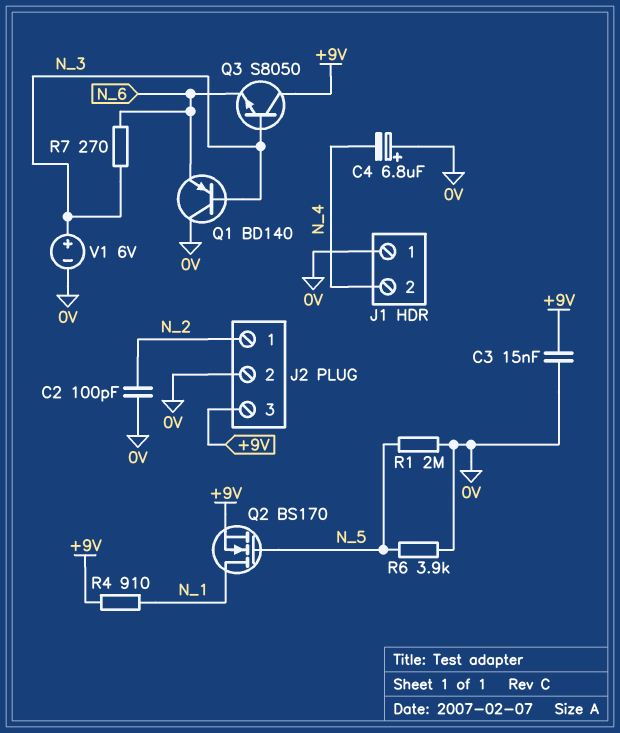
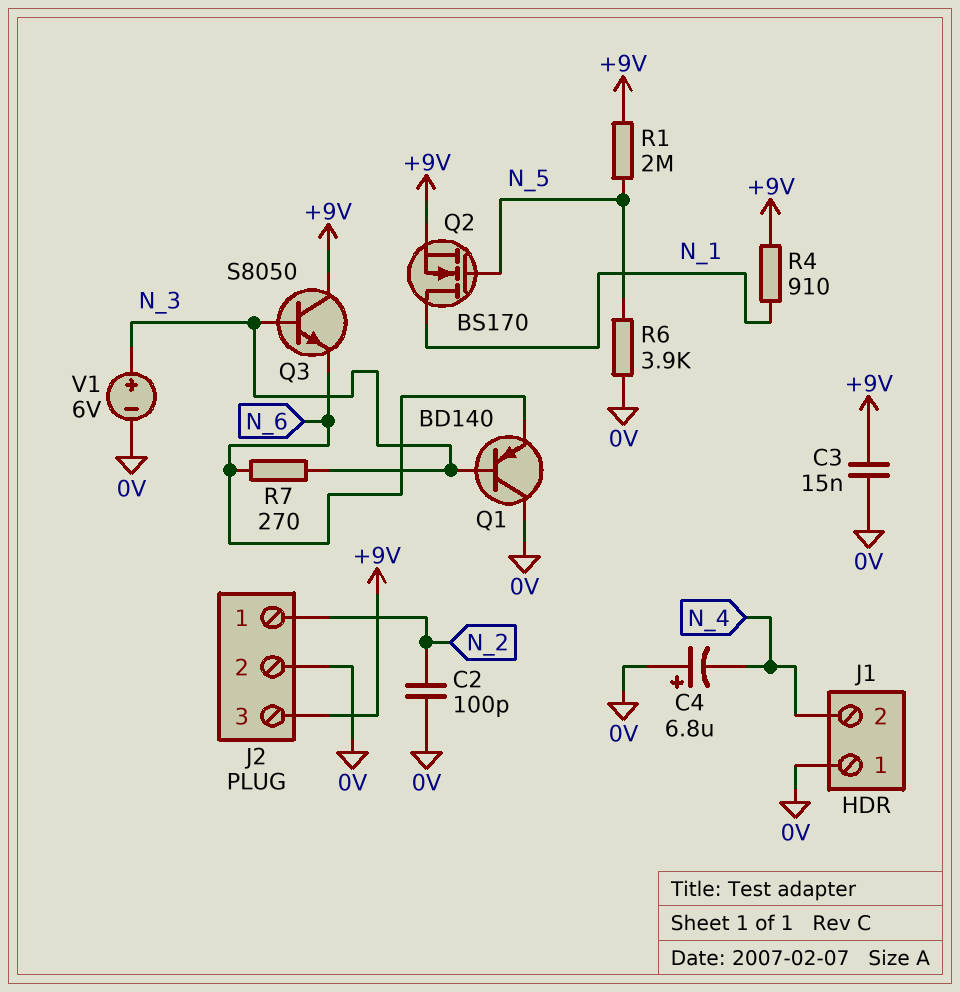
R1: 2M (0V, N_5) -> 2M (+9V, N_5)

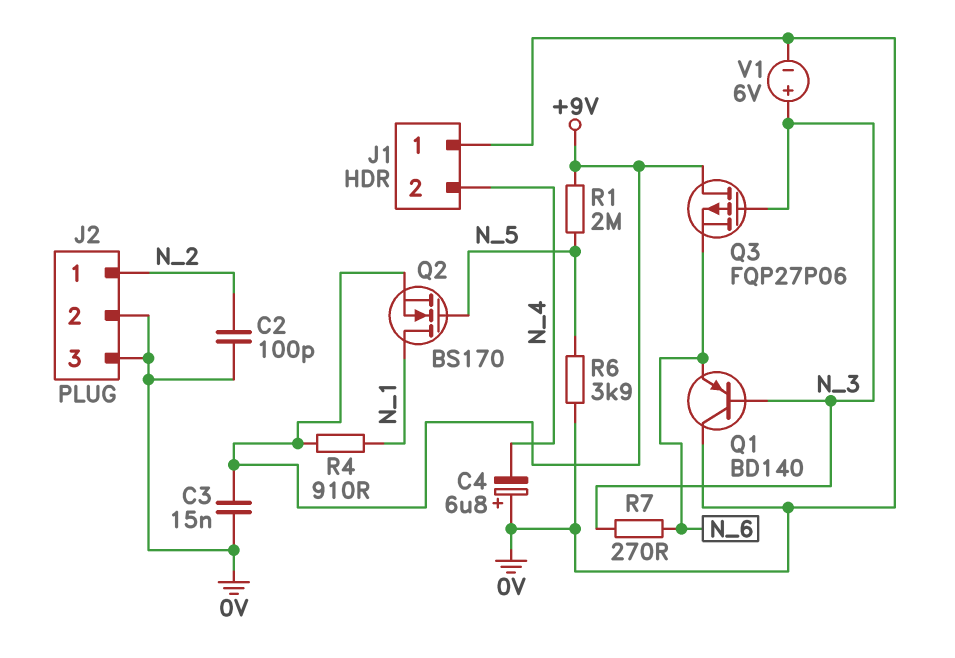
J2 pin 3: +9V -> 0V
Q3: NPN S8050 (B N_3, C +9V, E N_6) -> PMOS FQP27P06 (G N_3, D +9V, S N_6)

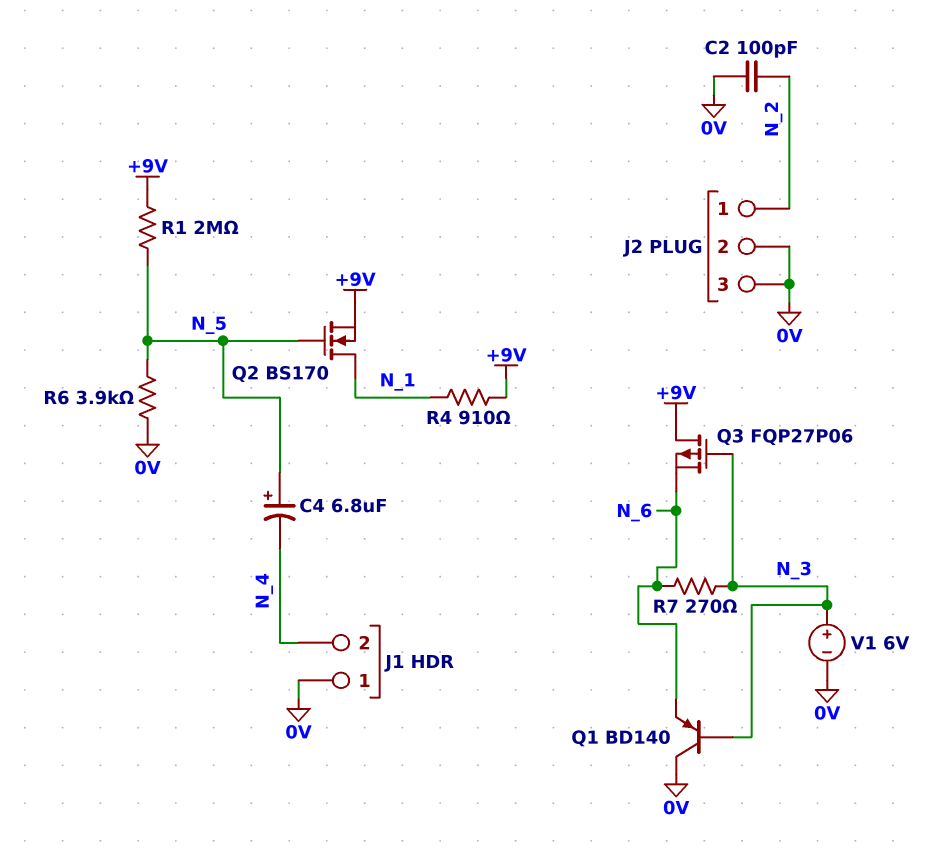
C3: 15nF (+9V, 0V) -> none
C4: 6.8uF (plus 0V, minus N_4) -> 6.8uF (plus N_5, minus N_4)

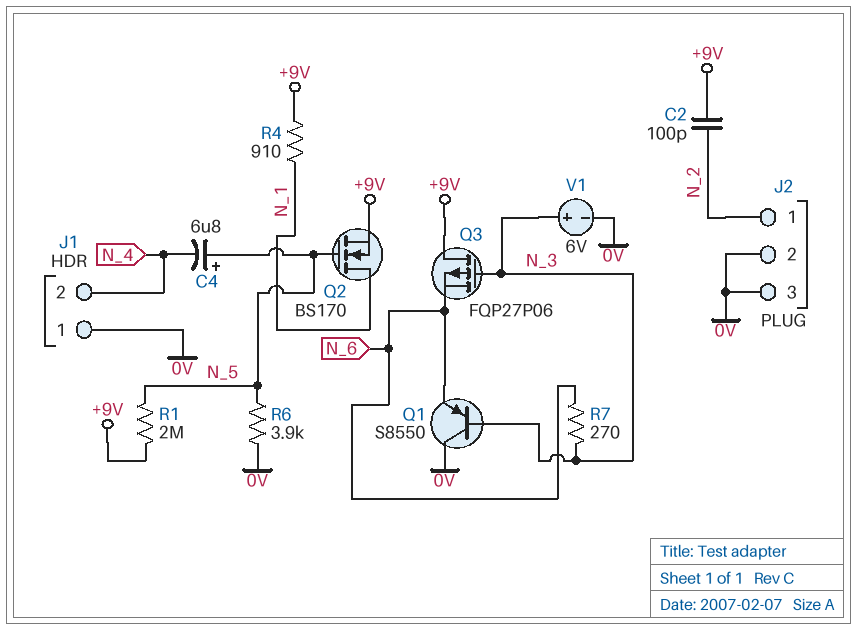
C2: 100pF (0V, N_2) -> 100pF (+9V, N_2)
Q1: PNP BD140 (B N_3, C 0V, E N_6) -> PNP S8550 (B N_3, C 0V, E N_6)

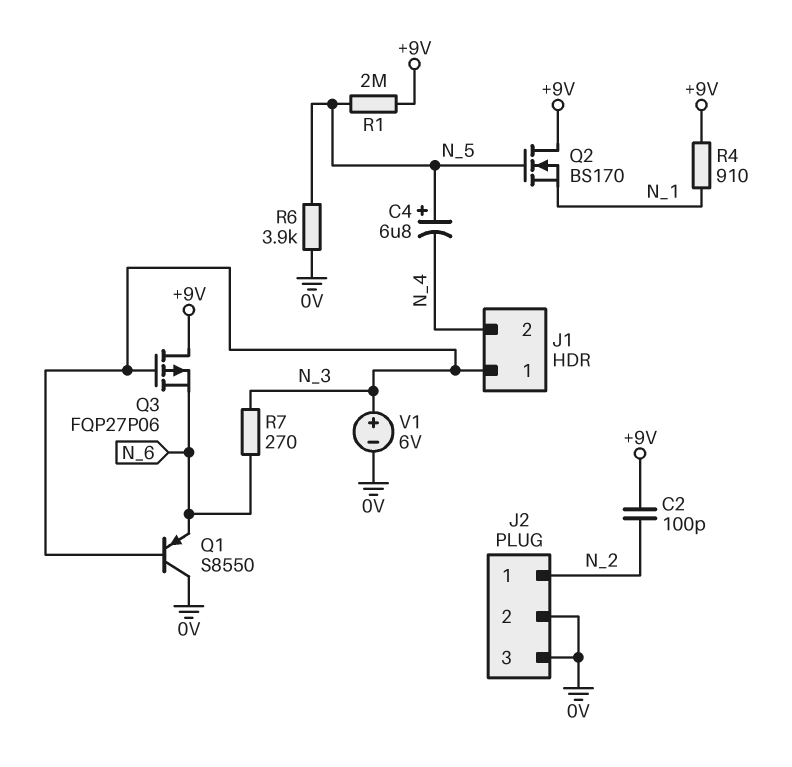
J1 pin 1: 0V -> N_3
Q2: NMOS BS170 (G N_5, D N_1, S +9V) -> NMOS BS170 (G N_5, D +9V, S N_1)

